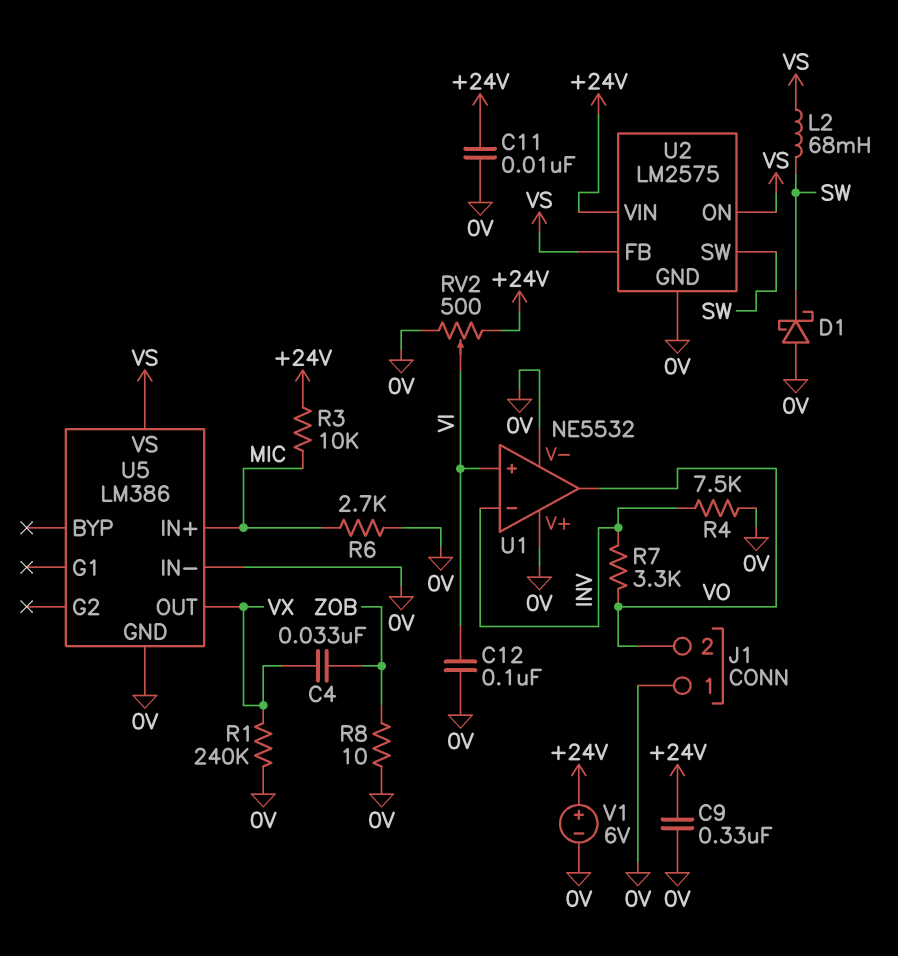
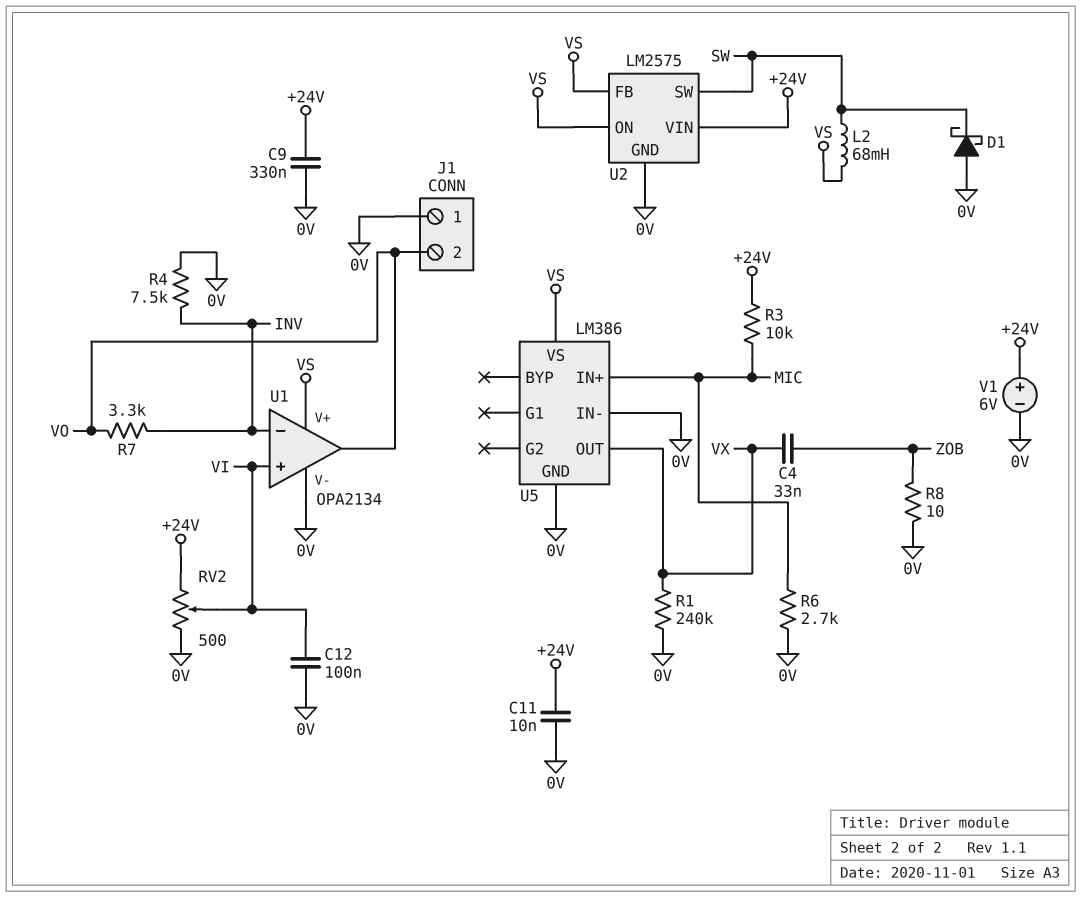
U1: NE5532 -> OPA2134
U1 pin V+: 0V -> VS

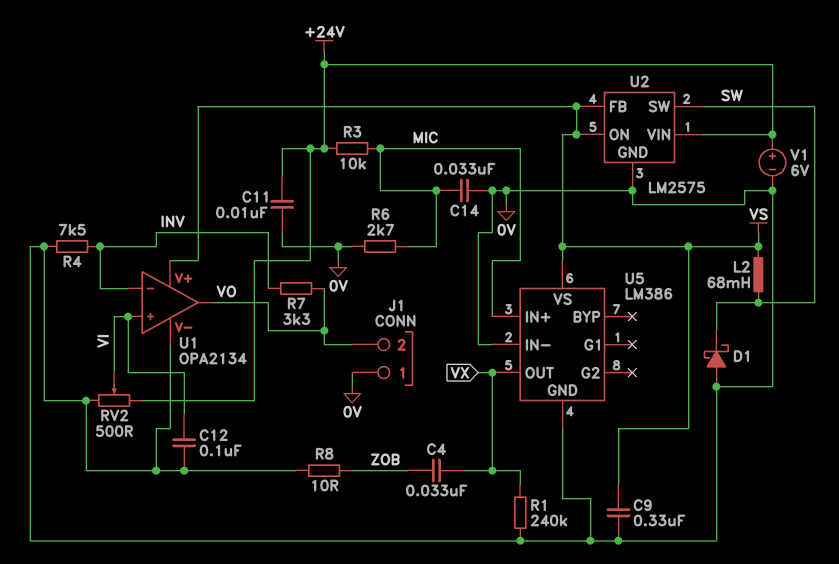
C9: 330nF (+24V, 0V) -> 330nF (0V, VS)
C14: none -> 33nF (0V, MIC)

